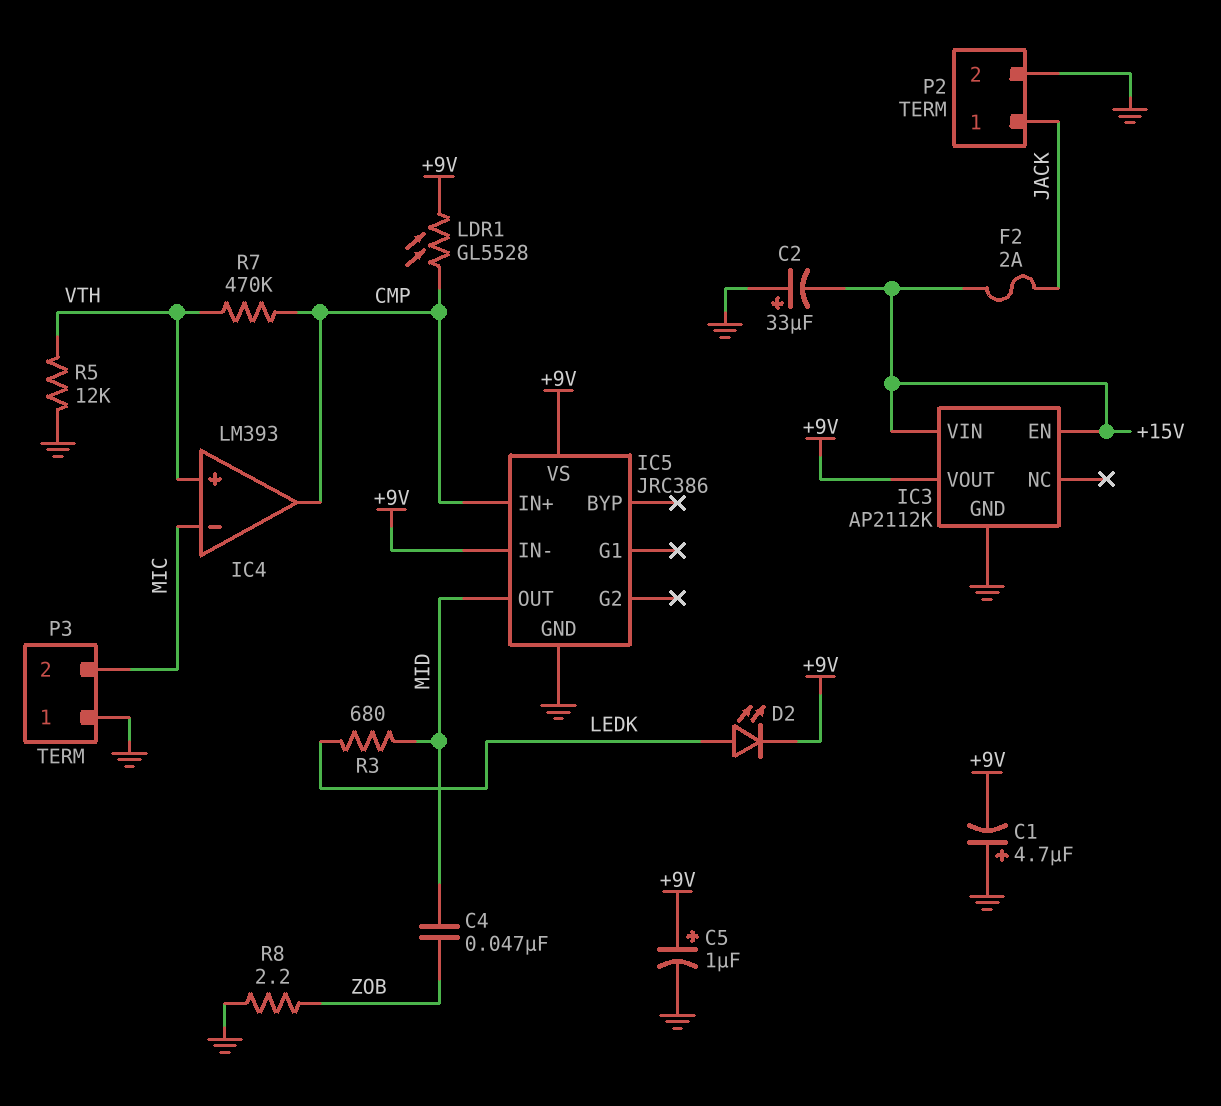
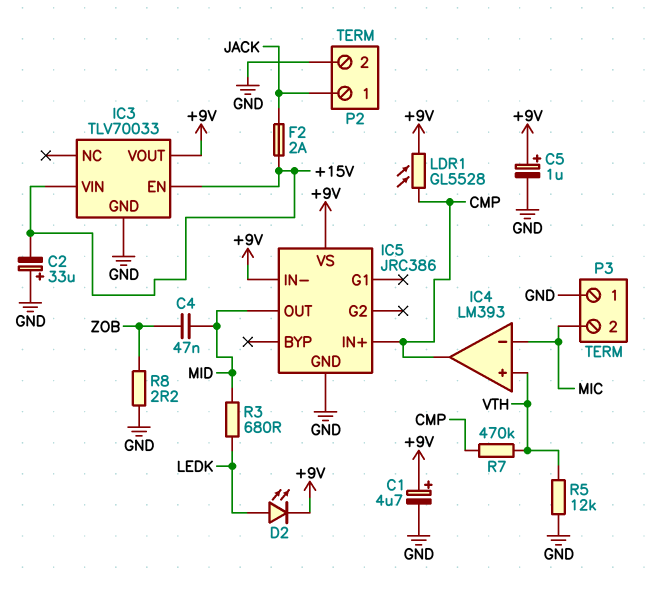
C1: 4.7uF (plus GND, minus +9V) -> 4.7uF (plus +9V, minus GND)
IC3: AP2112K -> TLV70033

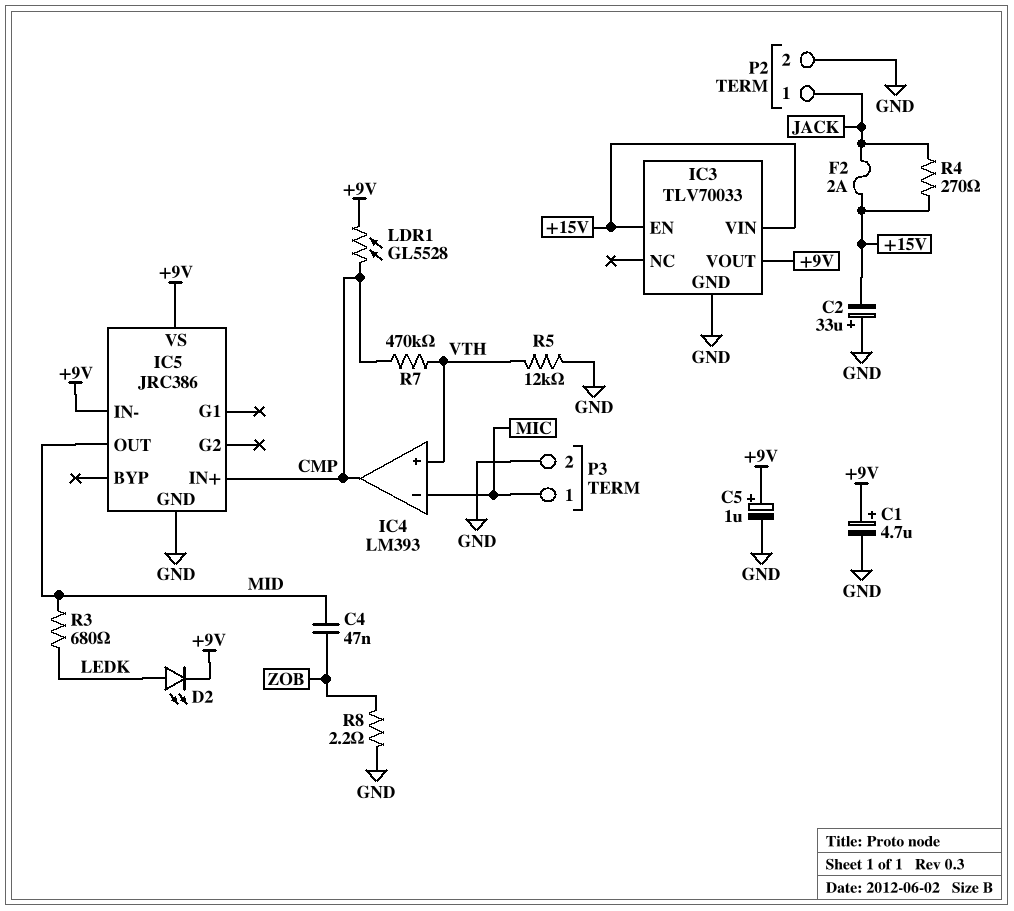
P3 pin 1: GND -> MIC
P3 pin 2: MIC -> GND
R4: none -> 270 (+15V, JACK)

